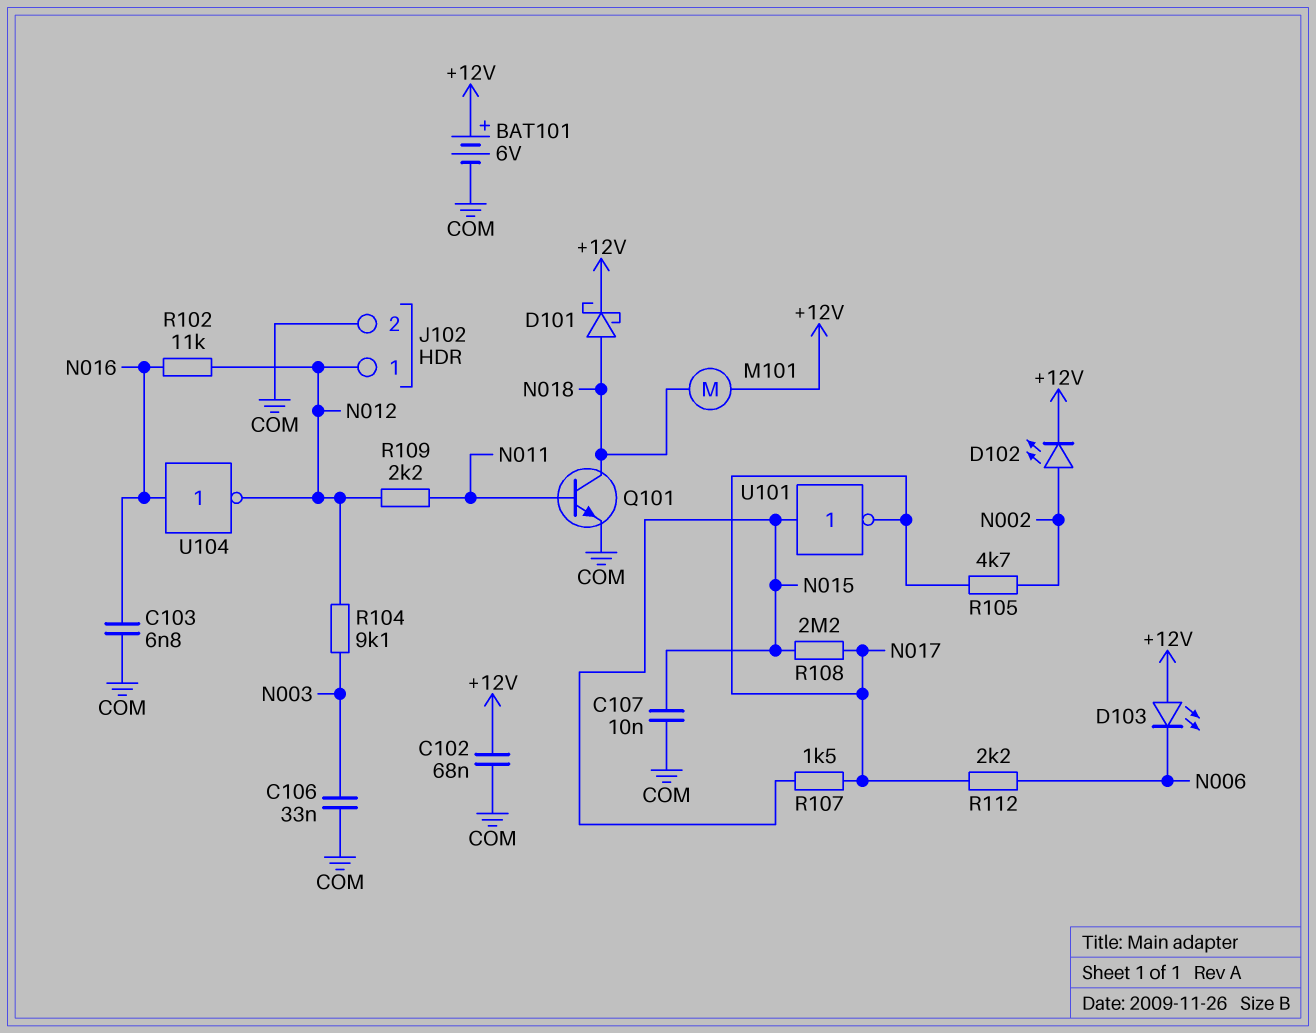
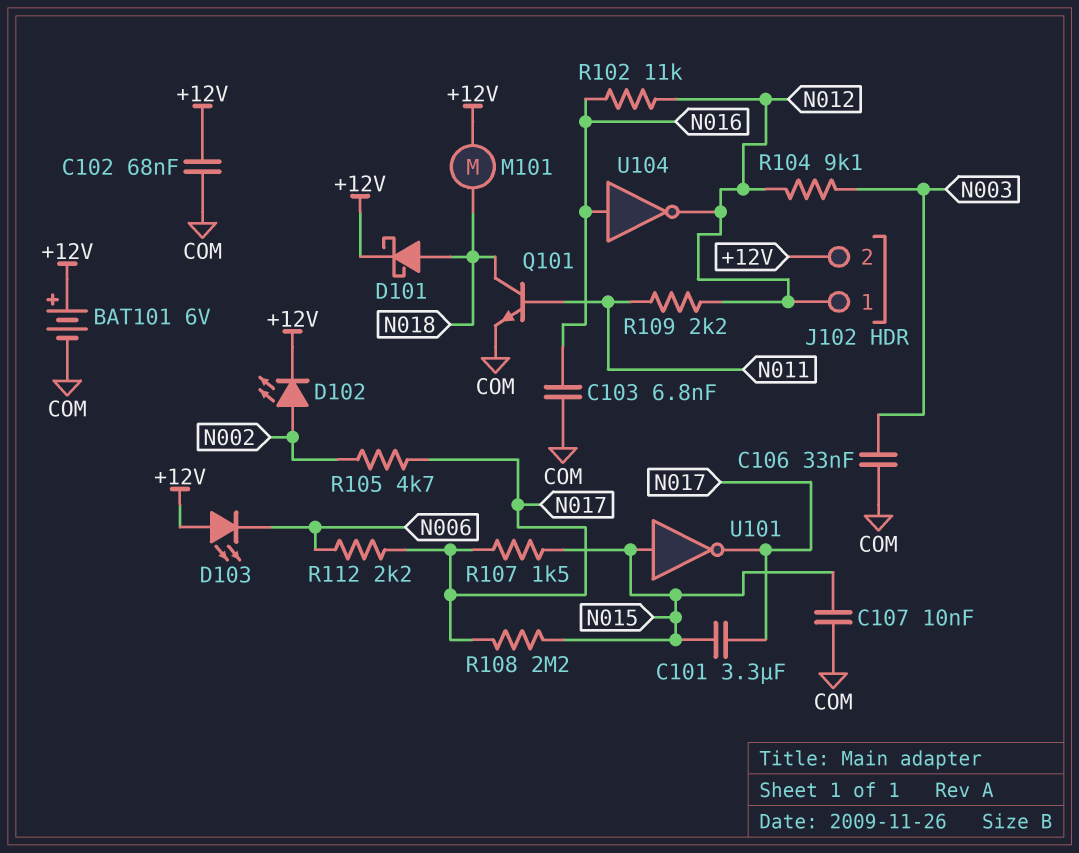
C101: none -> 3.3uF (N015, N017)
J102 pin 2: COM -> +12V

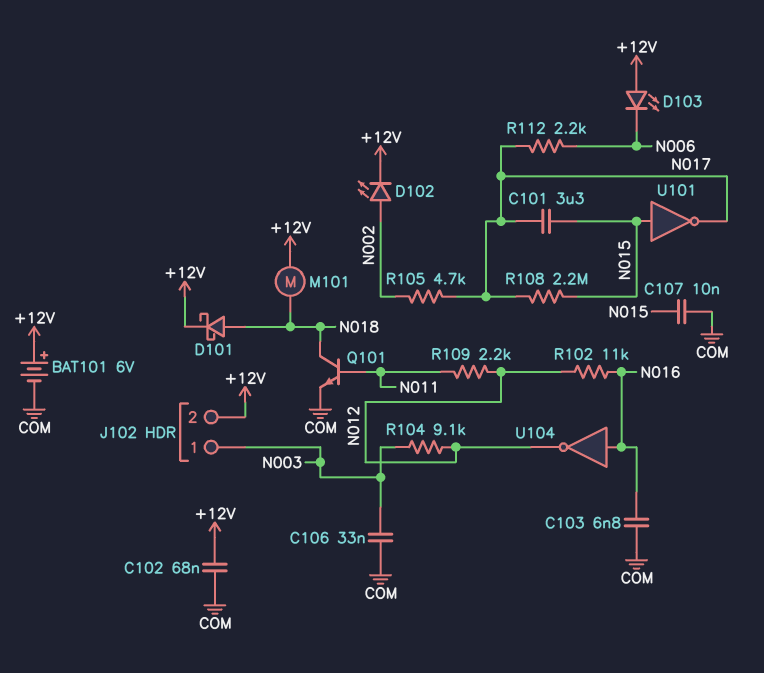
J102 pin 1: N012 -> N003
R107: 1.5k (N015, N017) -> none

